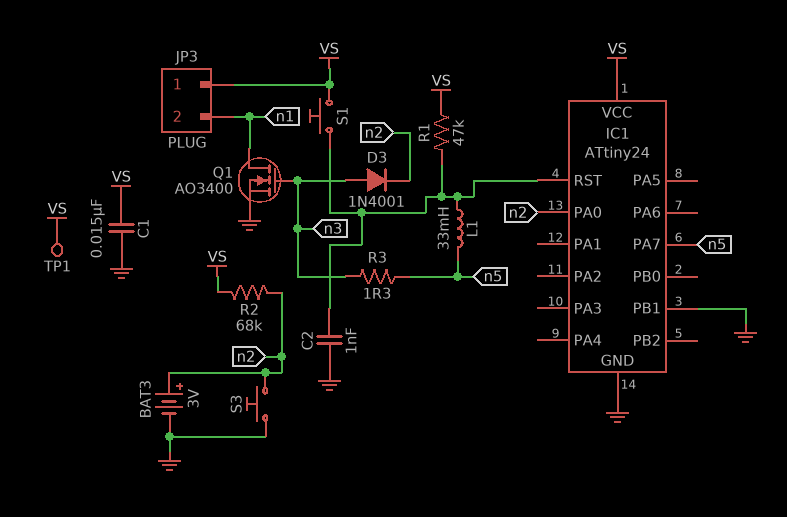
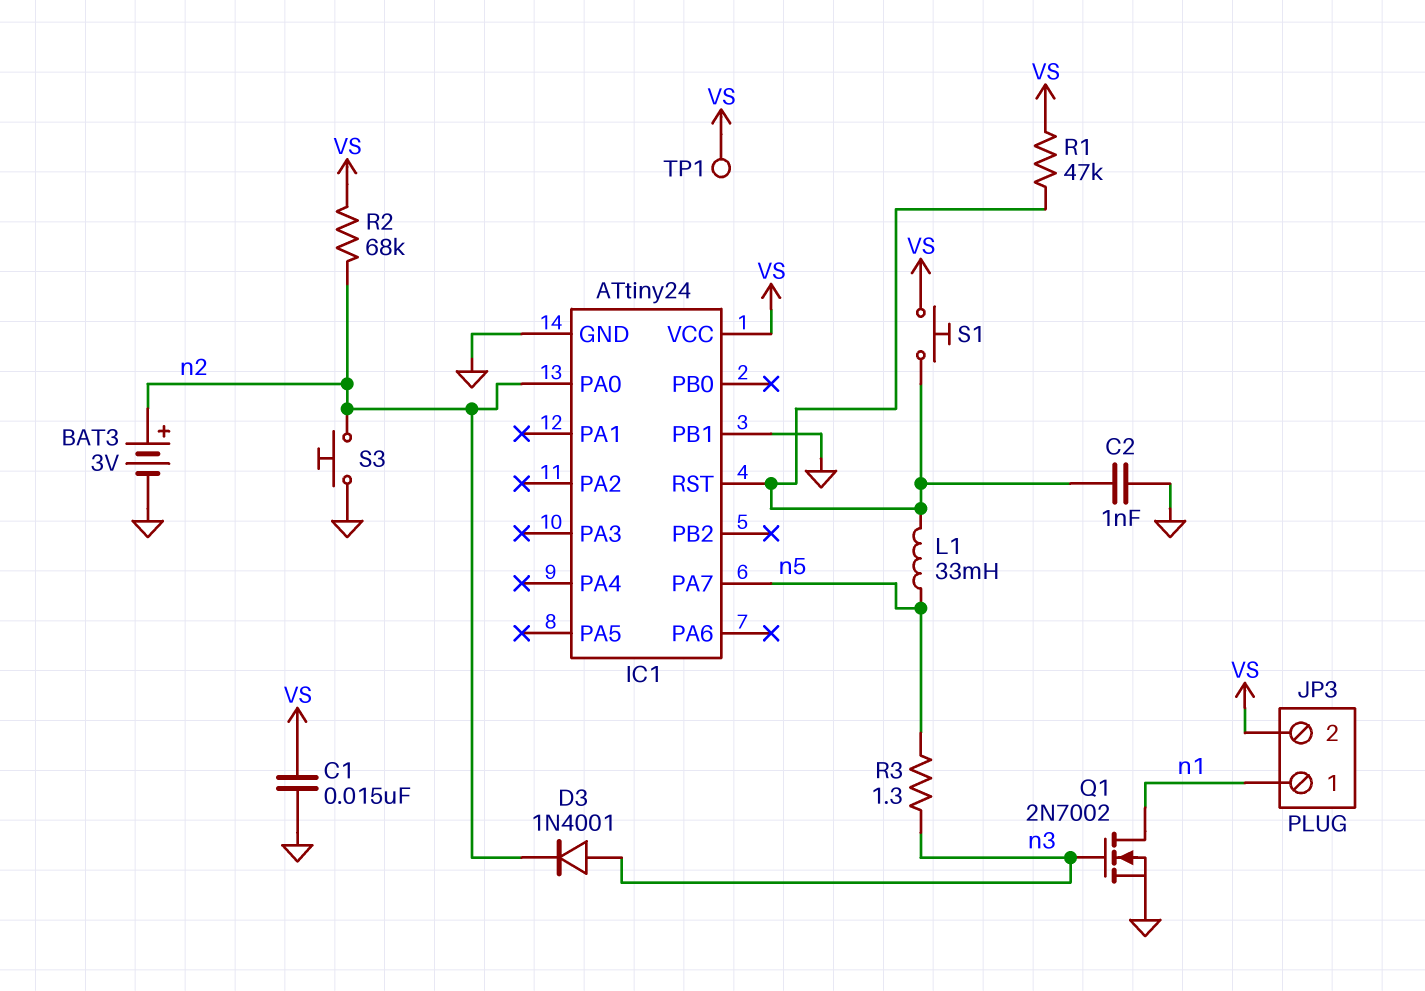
JP3 pin 1: VS -> n1
JP3 pin 2: n1 -> VS
Q1: NMOS AO3400 (G n3, D n1, S GND) -> NMOS 2N7002 (G n3, D n1, S GND)

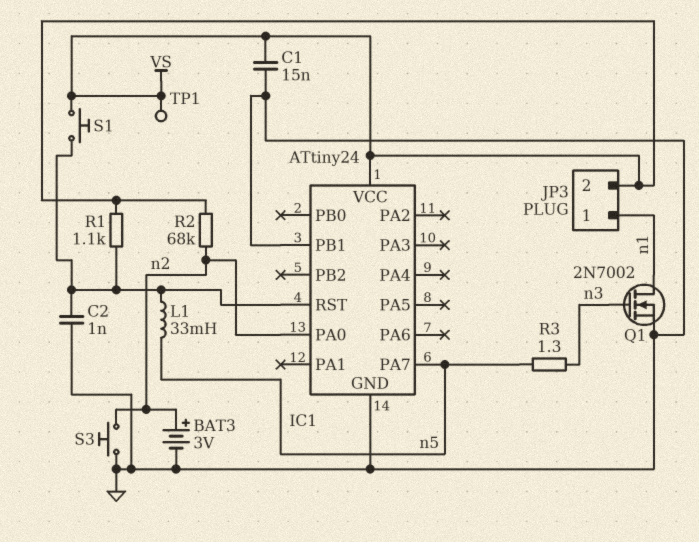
D3: diode 1N4001 (A n3, K n2) -> none
R1: 47k (IC1/RST, VS) -> 1.1k (IC1/RST, VS)

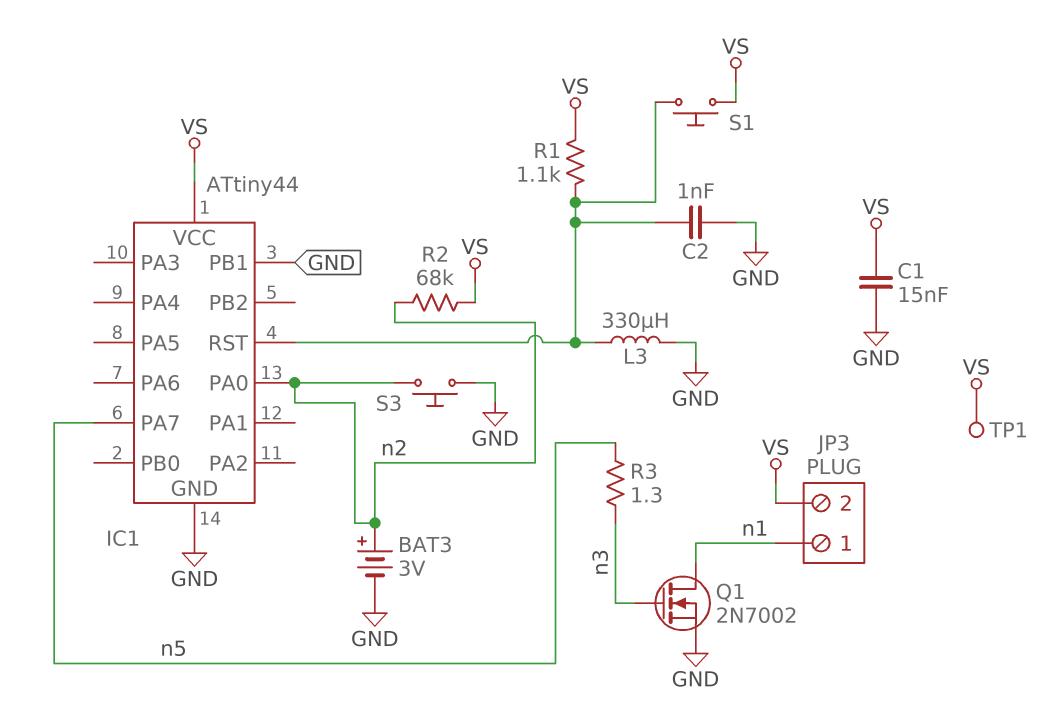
IC1: ATtiny24 -> ATtiny44
L1: 33mH (IC1/RST, n5) -> none
L3: none -> 330uH (GND, IC1/RST)

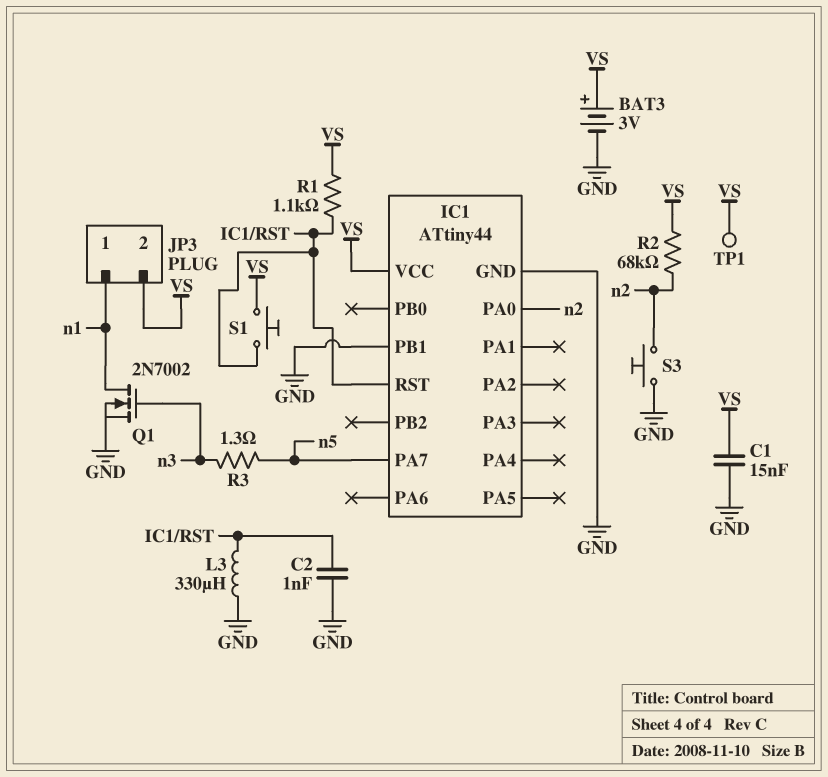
BAT3: 3V (plus n2, minus GND) -> 3V (plus VS, minus GND)

